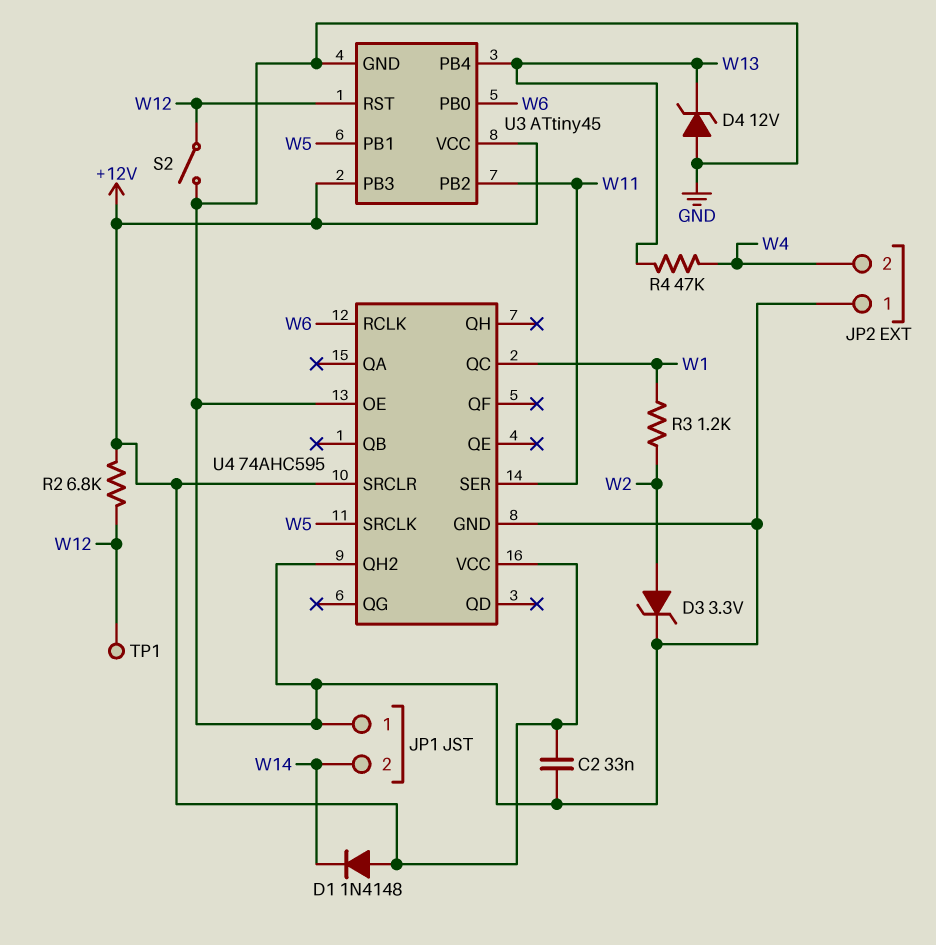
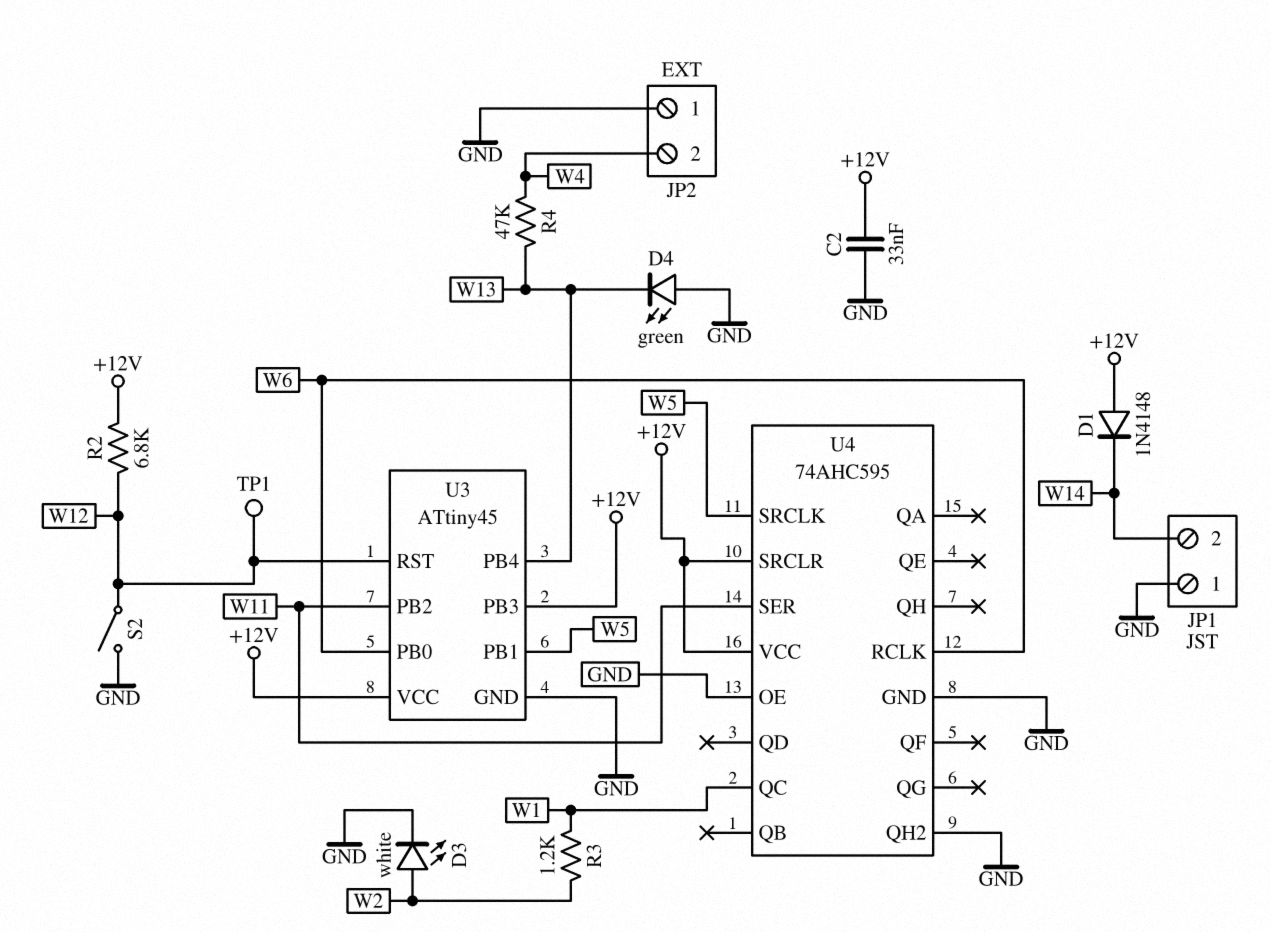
D3: zener 3.3V (A W2, K GND) -> LED white (A W2, K GND)
D4: zener 12V (A GND, K W13) -> LED green (A GND, K W13)

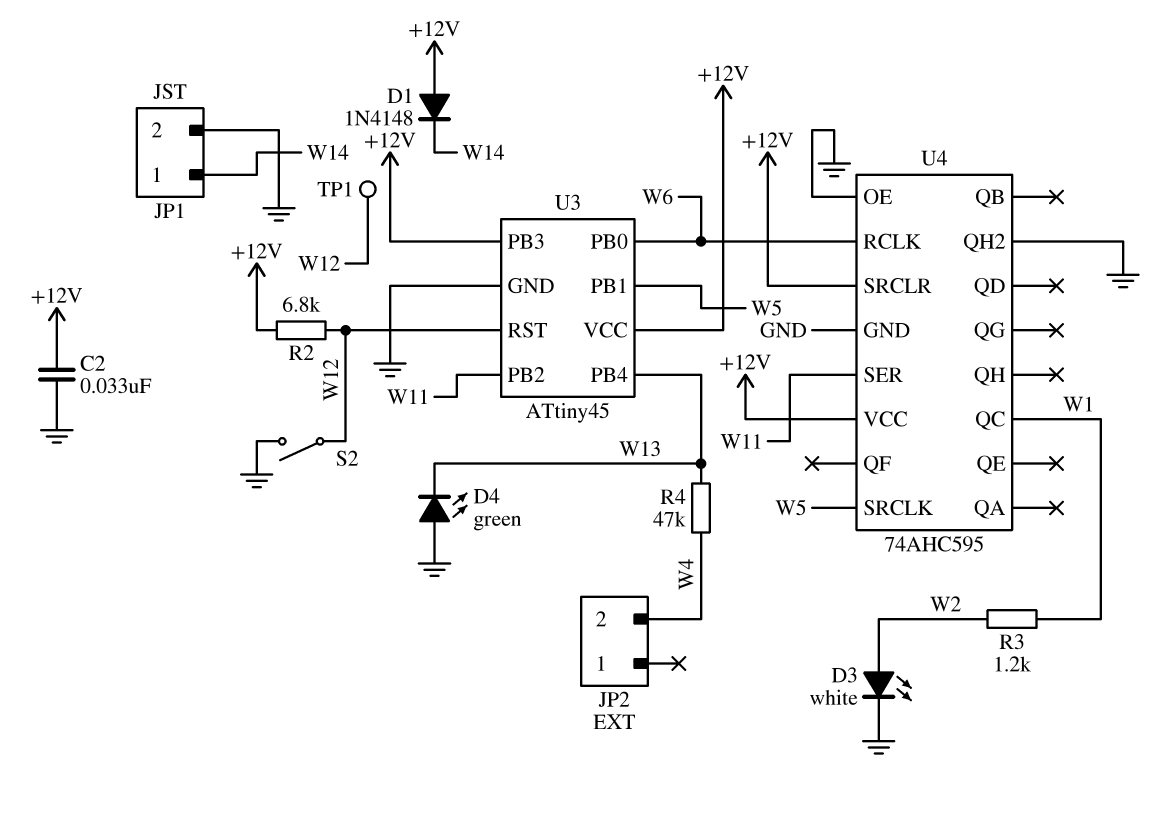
JP1 pin 1: GND -> W14
JP1 pin 2: W14 -> GND
JP2 pin 1: GND -> none

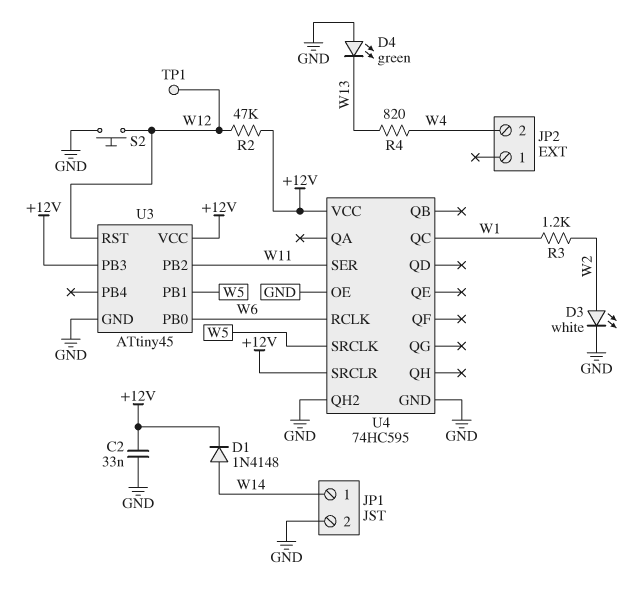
D1: diode 1N4148 (A +12V, K W14) -> diode 1N4148 (A W14, K +12V)
R2: 6.8k (+12V, W12) -> 47k (+12V, W12)
R4: 47k (W4, W13) -> 820 (W4, W13)
S2: switch (GND, W12) -> button (GND, W12)
U3 pin PB4: W13 -> none
U4: 74AHC595 -> 74HC595

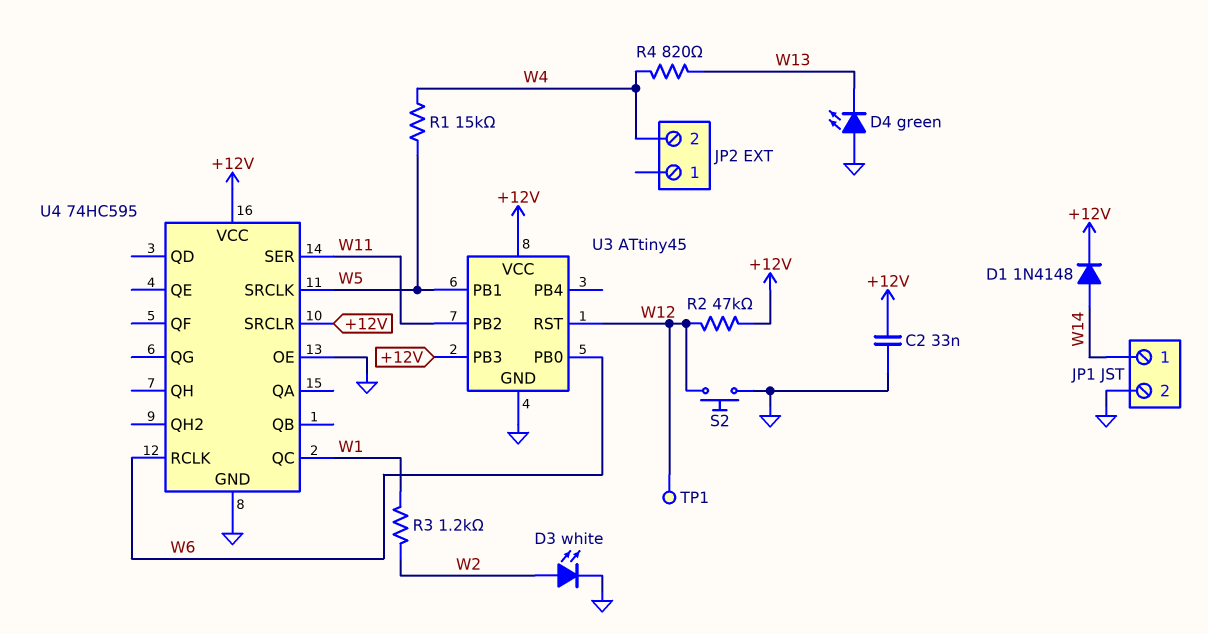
R1: none -> 15k (W4, W5)
U4 pin QH2: GND -> none

